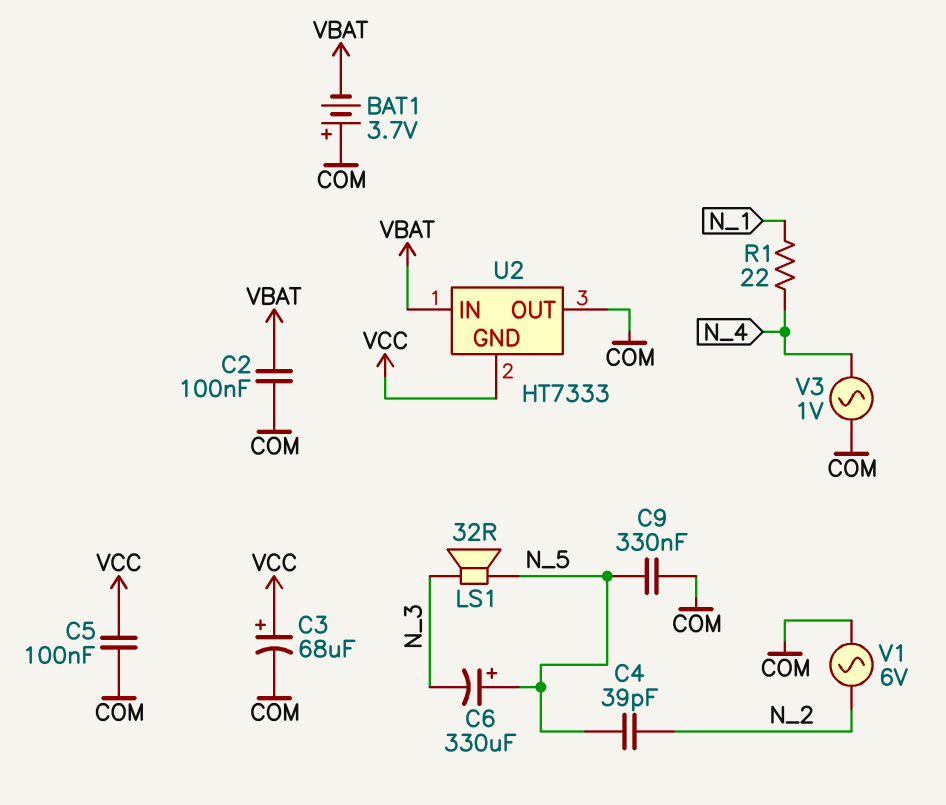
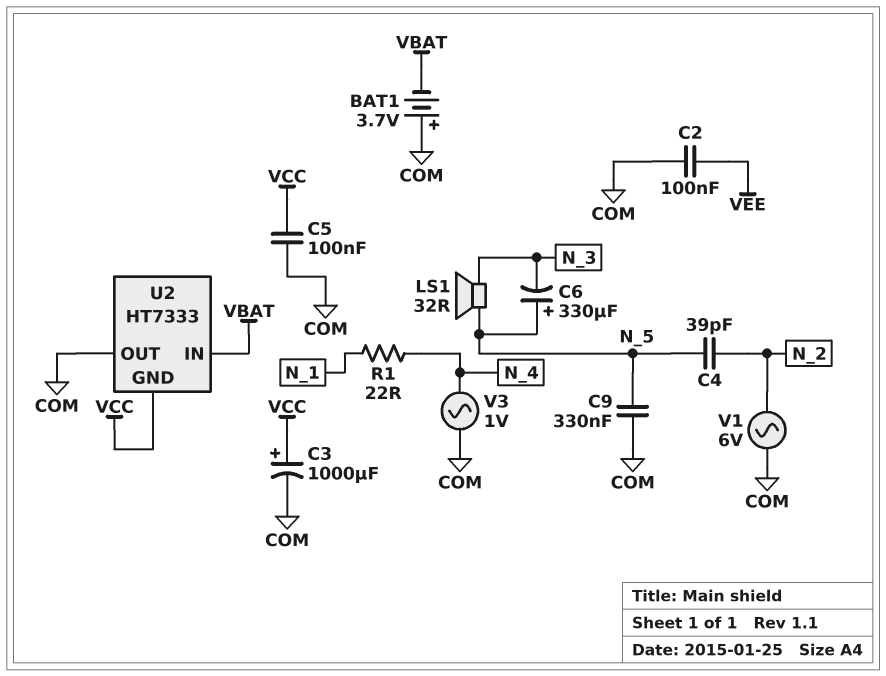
C2: 100nF (COM, VBAT) -> 100nF (COM, VEE)
C3: 68uF (plus VCC, minus COM) -> 1000uF (plus VCC, minus COM)

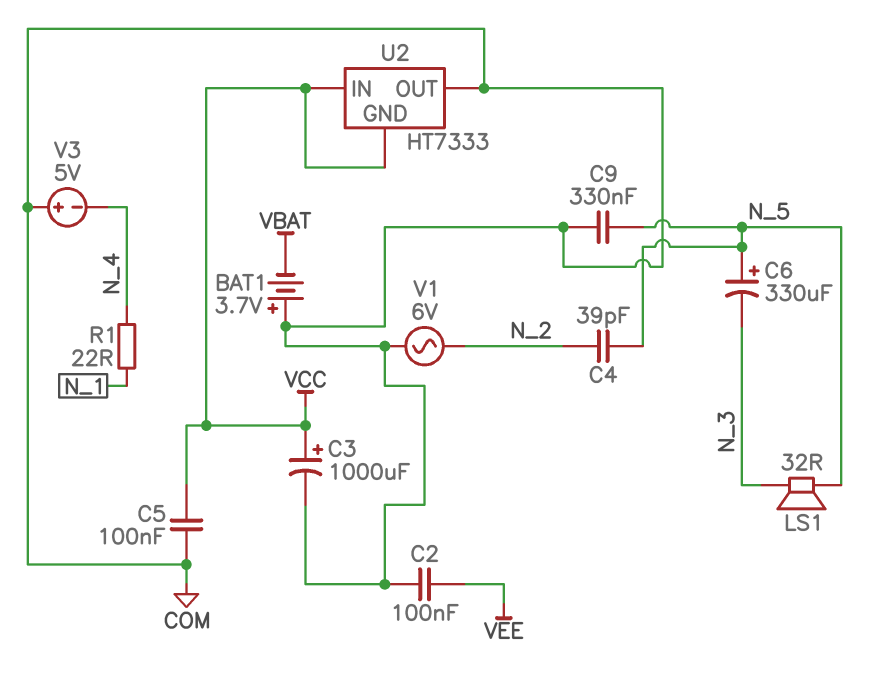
U2 pin IN: VBAT -> VCC
V3: AC 1V (COM, N_4) -> 5V (plus COM, minus N_4)

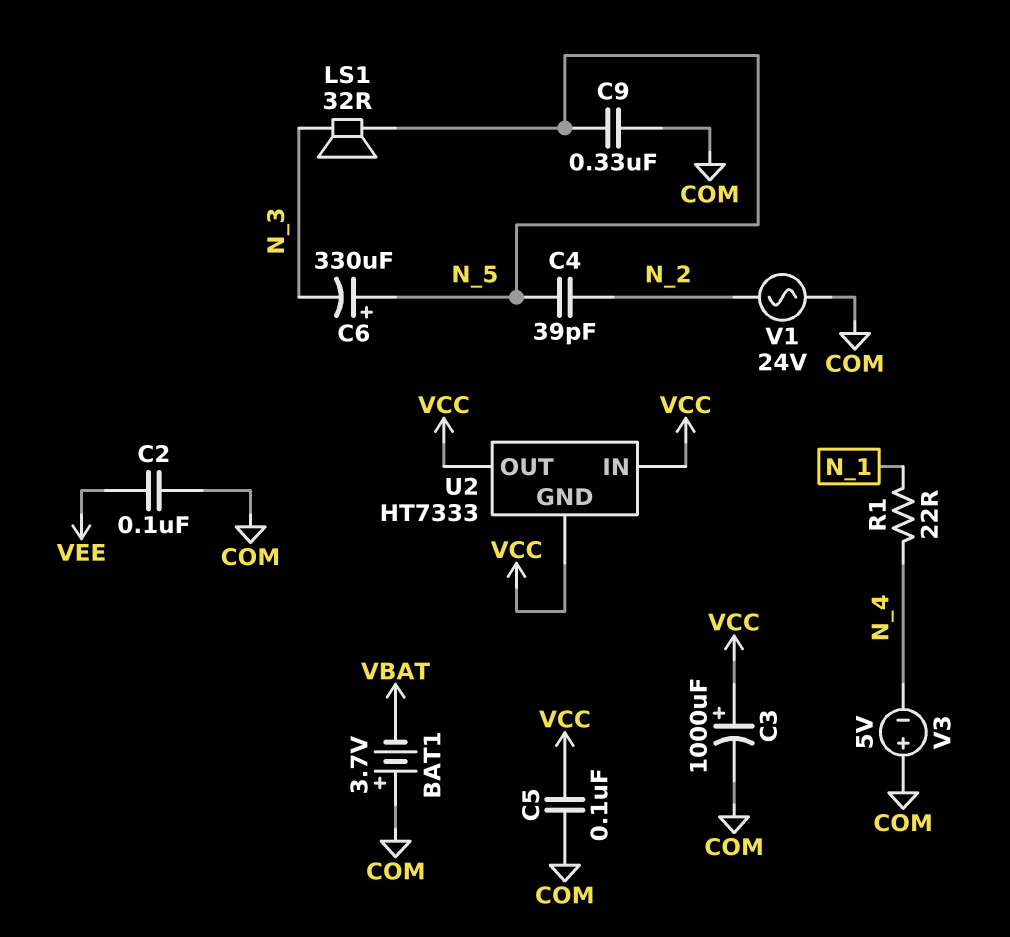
U2 pin OUT: COM -> VCC
V1: AC 6V (COM, N_2) -> AC 24V (COM, N_2)

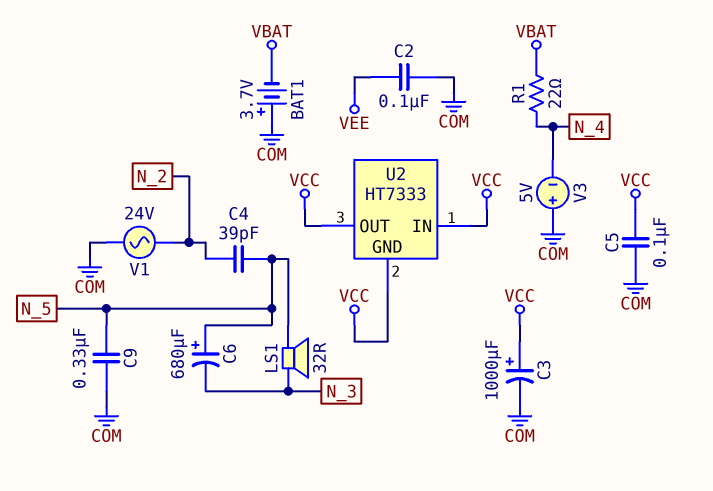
C6: 330uF (plus N_5, minus N_3) -> 680uF (plus N_5, minus N_3)
R1: 22 (N_1, N_4) -> 22 (N_4, VBAT)

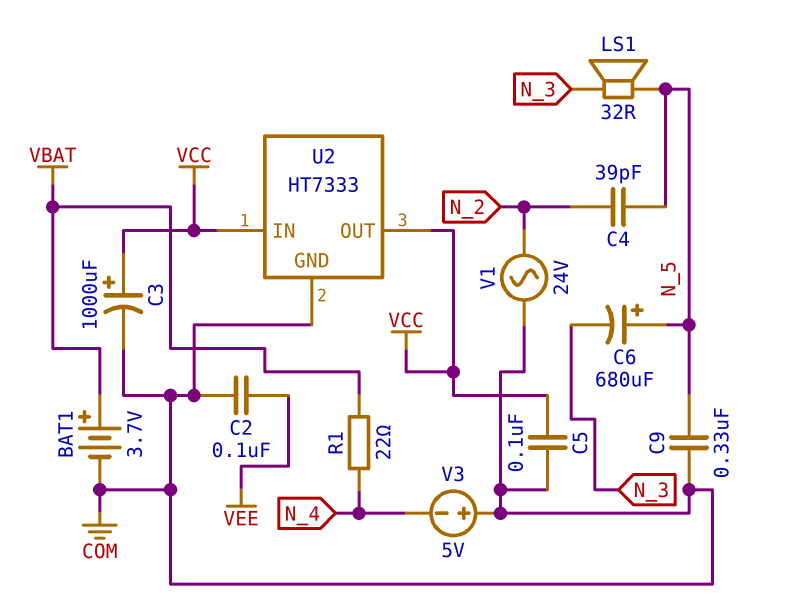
BAT1: 3.7V (plus COM, minus VBAT) -> 3.7V (plus VBAT, minus COM)
U2 pin GND: VCC -> COM

